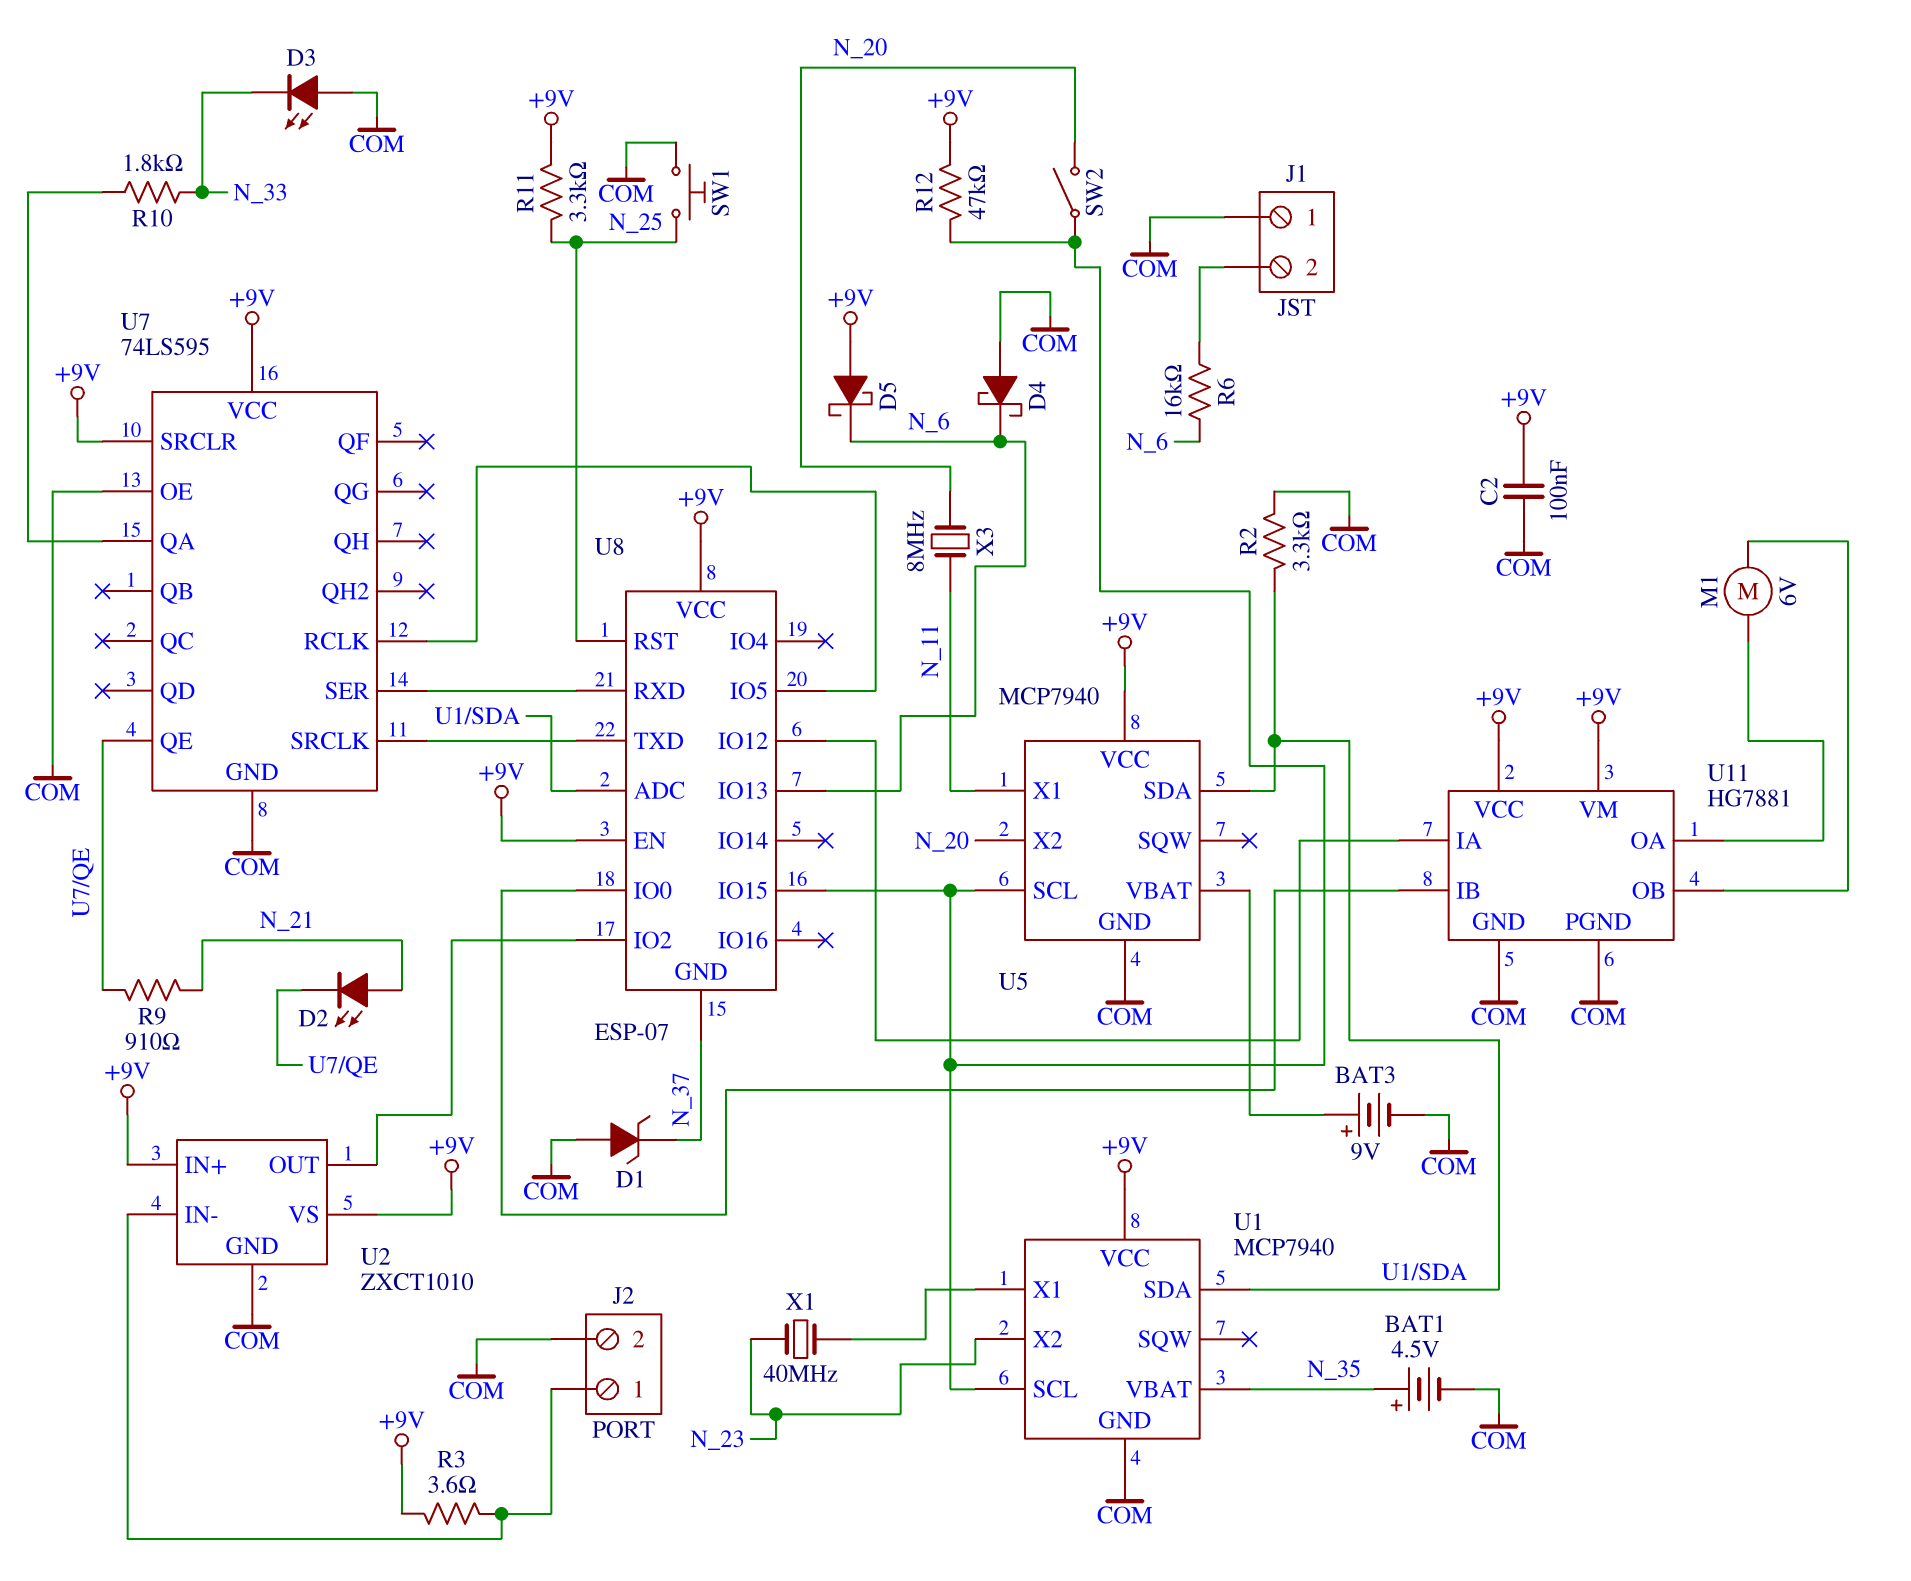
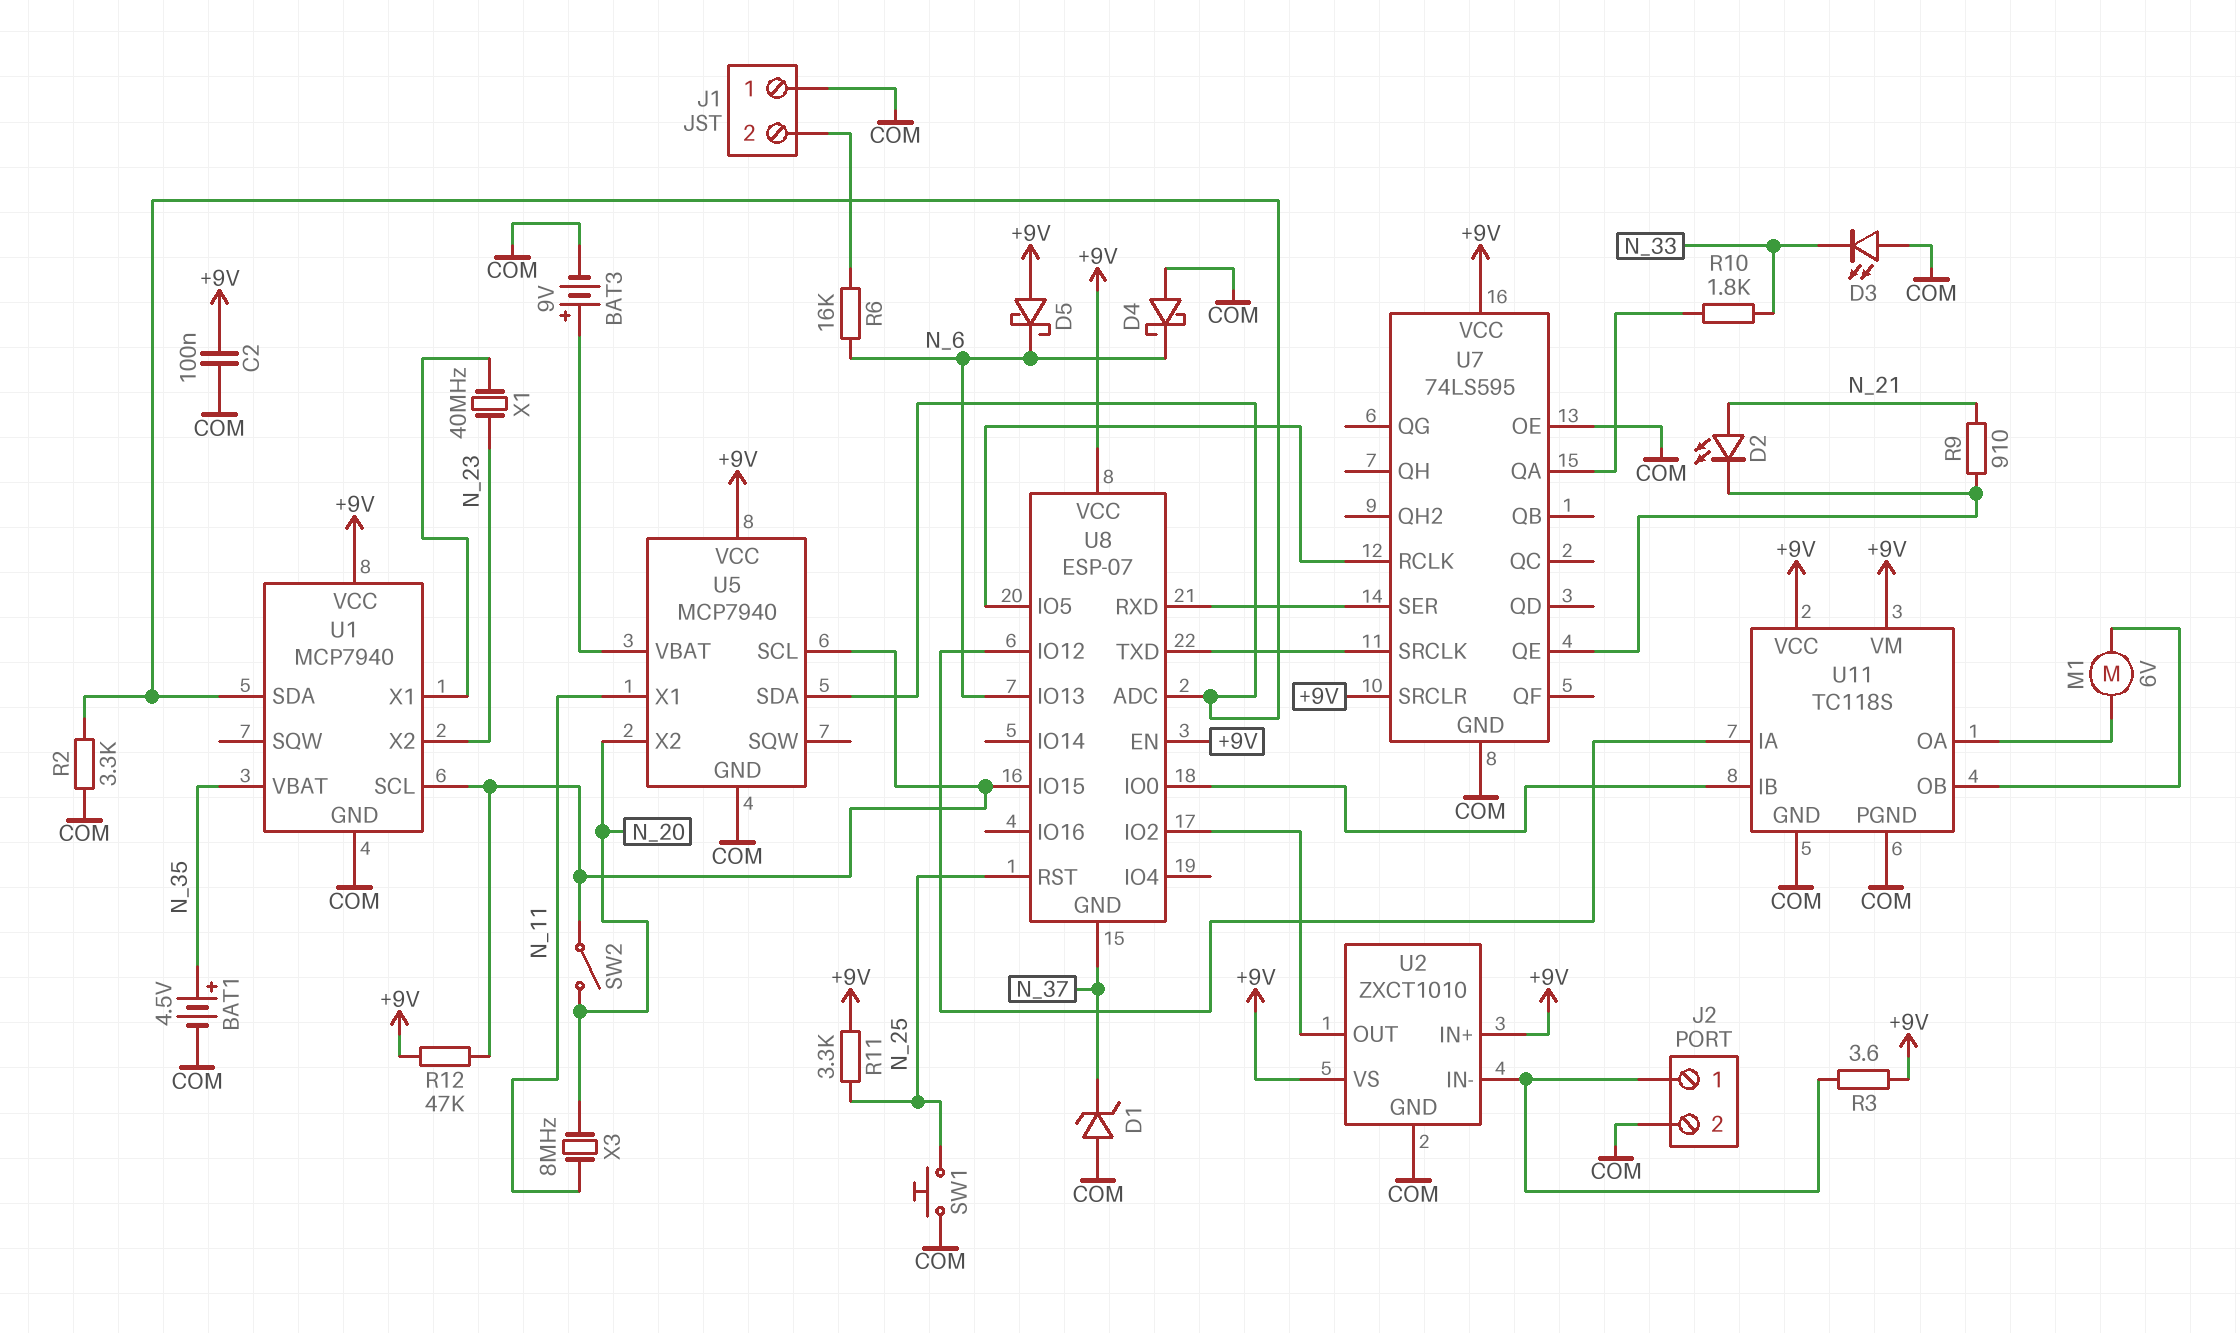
U11: HG7881 -> TC118S

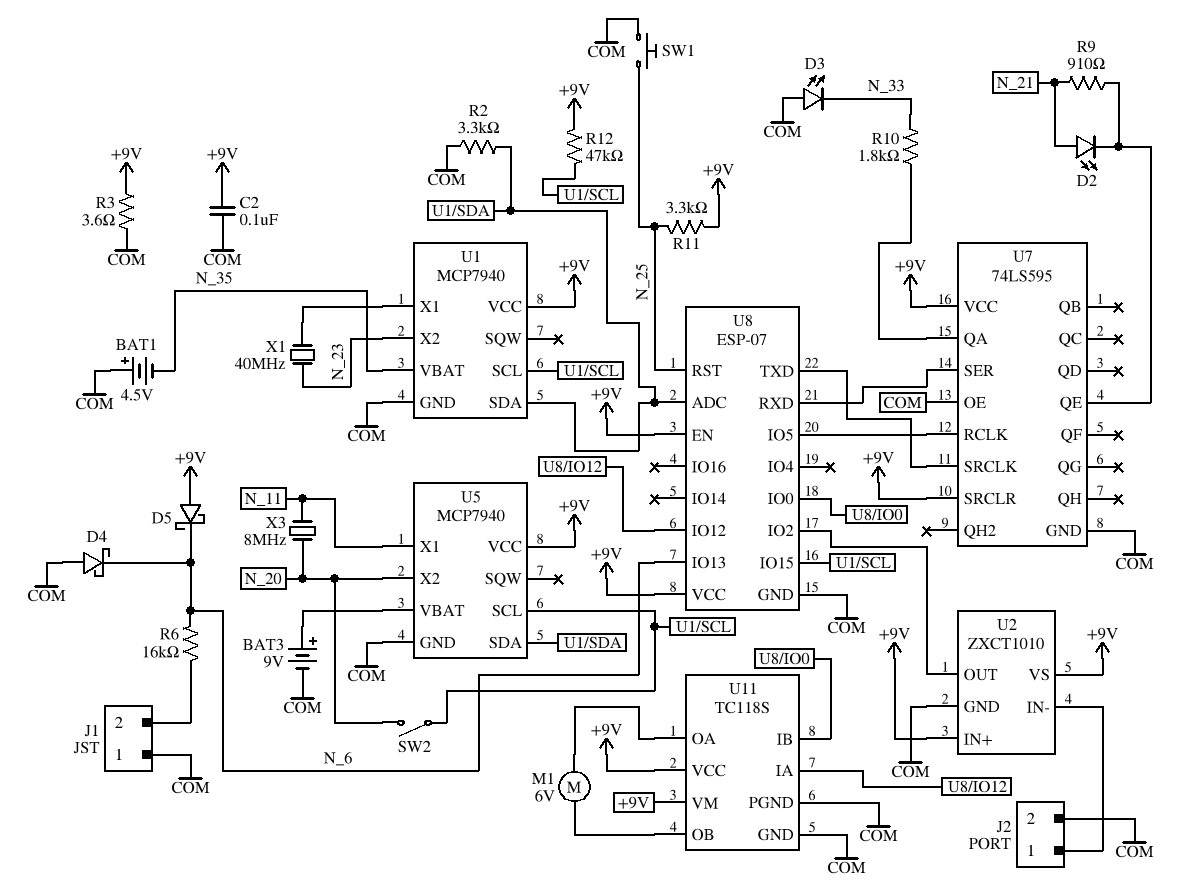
BAT1: 4.5V (plus N_35, minus COM) -> 4.5V (plus COM, minus N_35)
D1: zener (A COM, K N_37) -> none
R3: 3.6 (+9V, J2/1) -> 3.6 (+9V, COM)
U8 pin GND: N_37 -> COM

